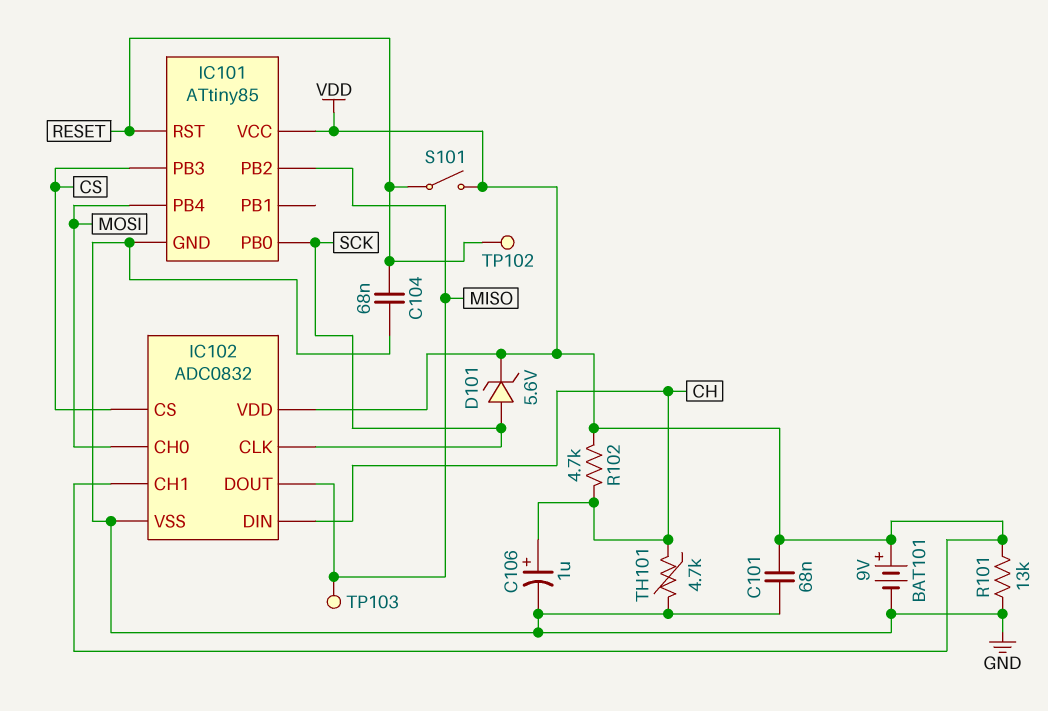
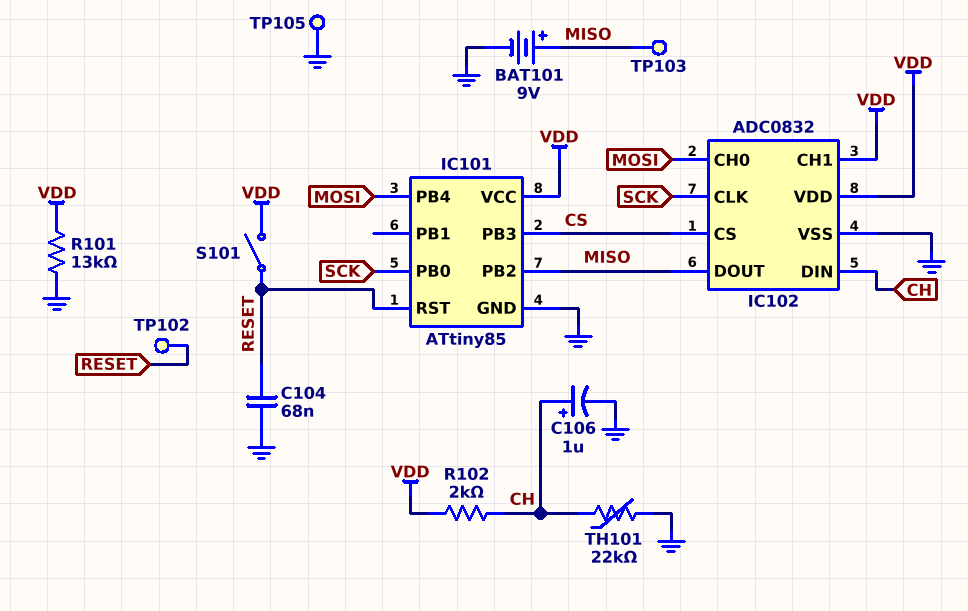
BAT101: 9V (plus VDD, minus GND) -> 9V (plus MISO, minus GND)
C101: 68nF (GND, VDD) -> none
D101: zener 5.6V (A SCK, K VDD) -> none
R102: 4.7k (CH, VDD) -> 2k (CH, VDD)
TH101: 4.7k (CH, GND) -> 22k (CH, GND)
TP105: none -> test point (GND)

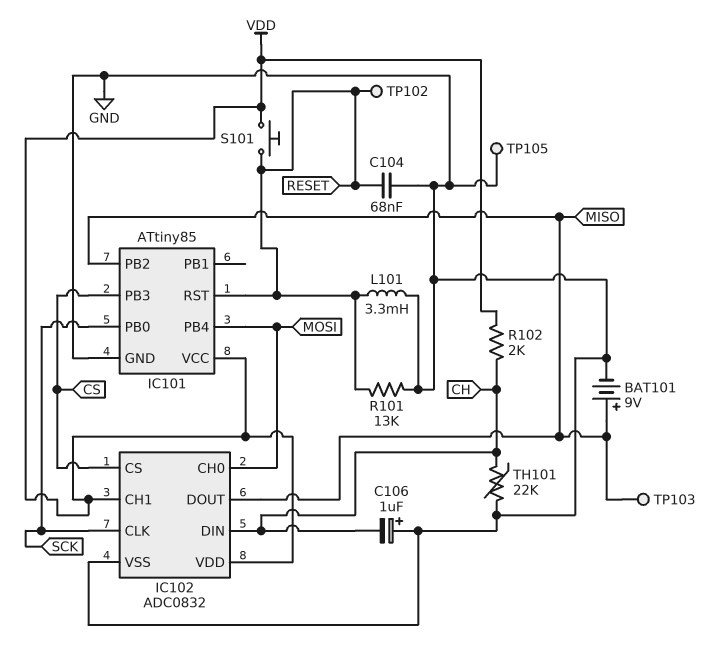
C106: 1uF (plus CH, minus GND) -> 1uF (plus GND, minus CH)
L101: none -> 3.3mH (GND, RESET)
R101: 13k (GND, VDD) -> 13k (GND, RESET)
S101: switch (RESET, VDD) -> button (RESET, VDD)

